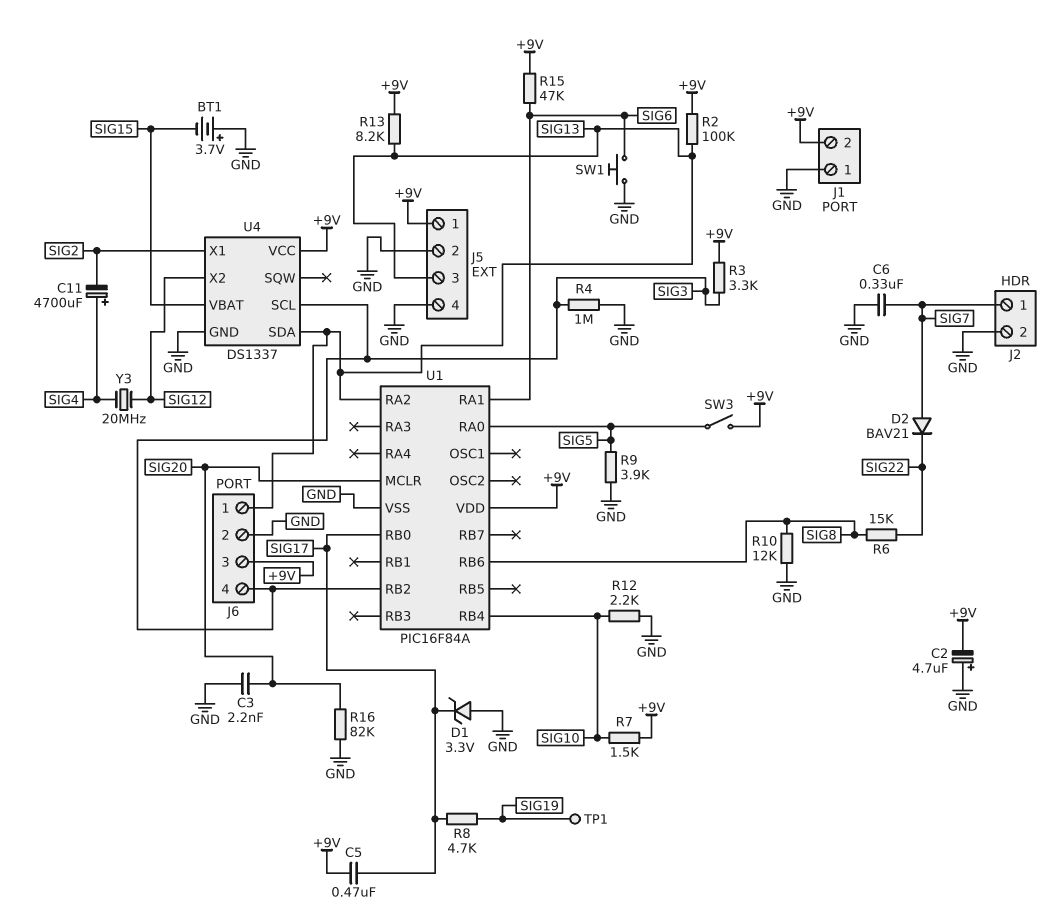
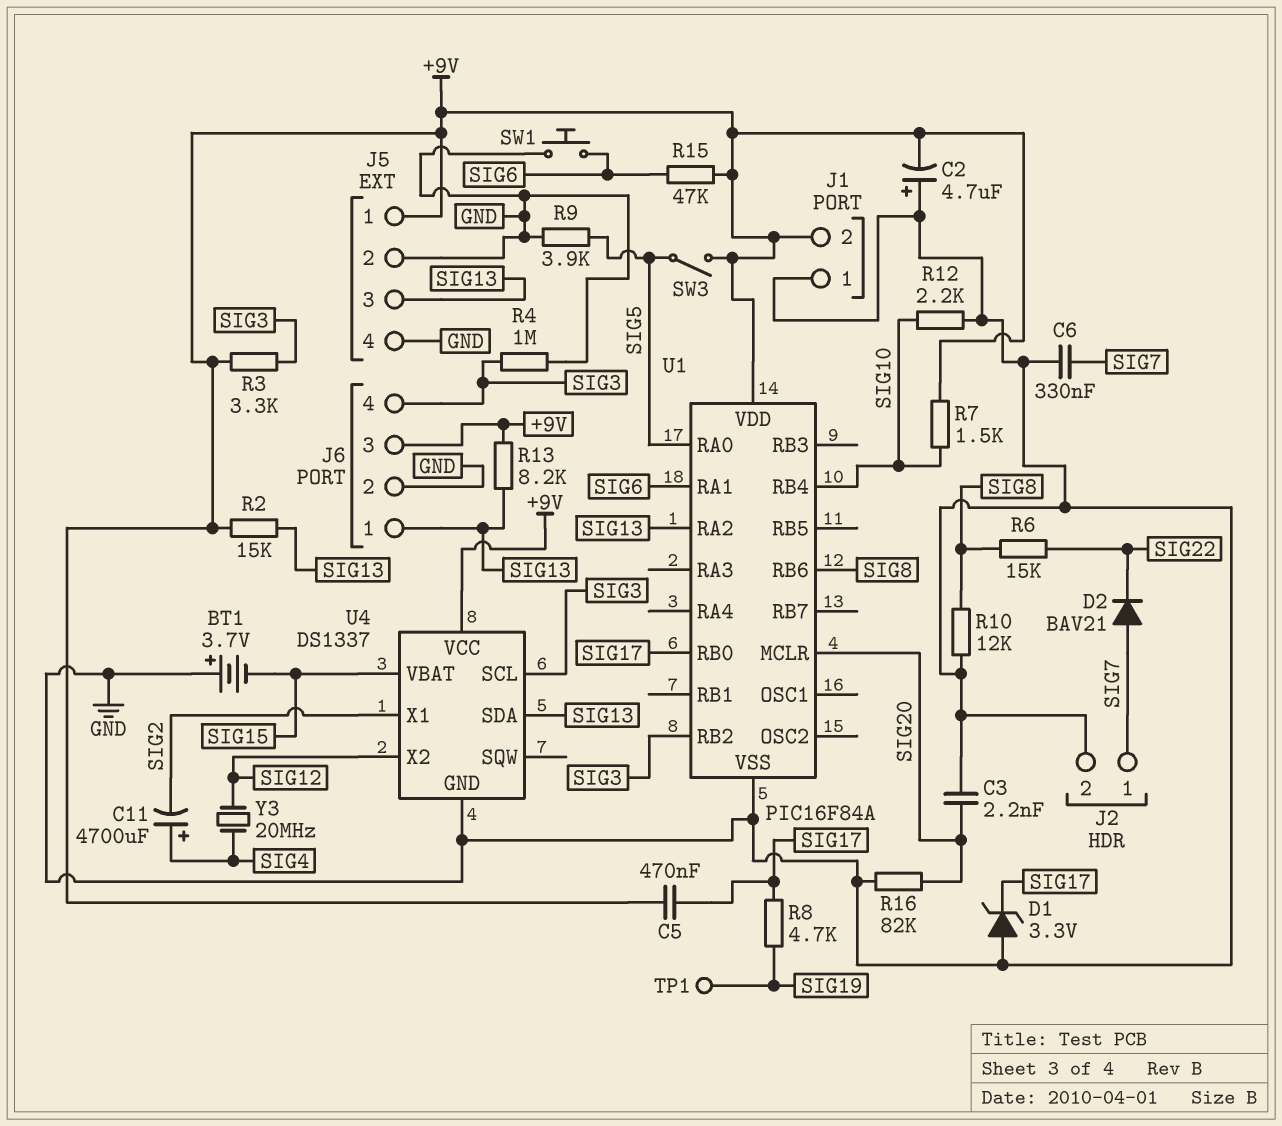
R2: 100k (+9V, SIG13) -> 15k (+9V, SIG13)

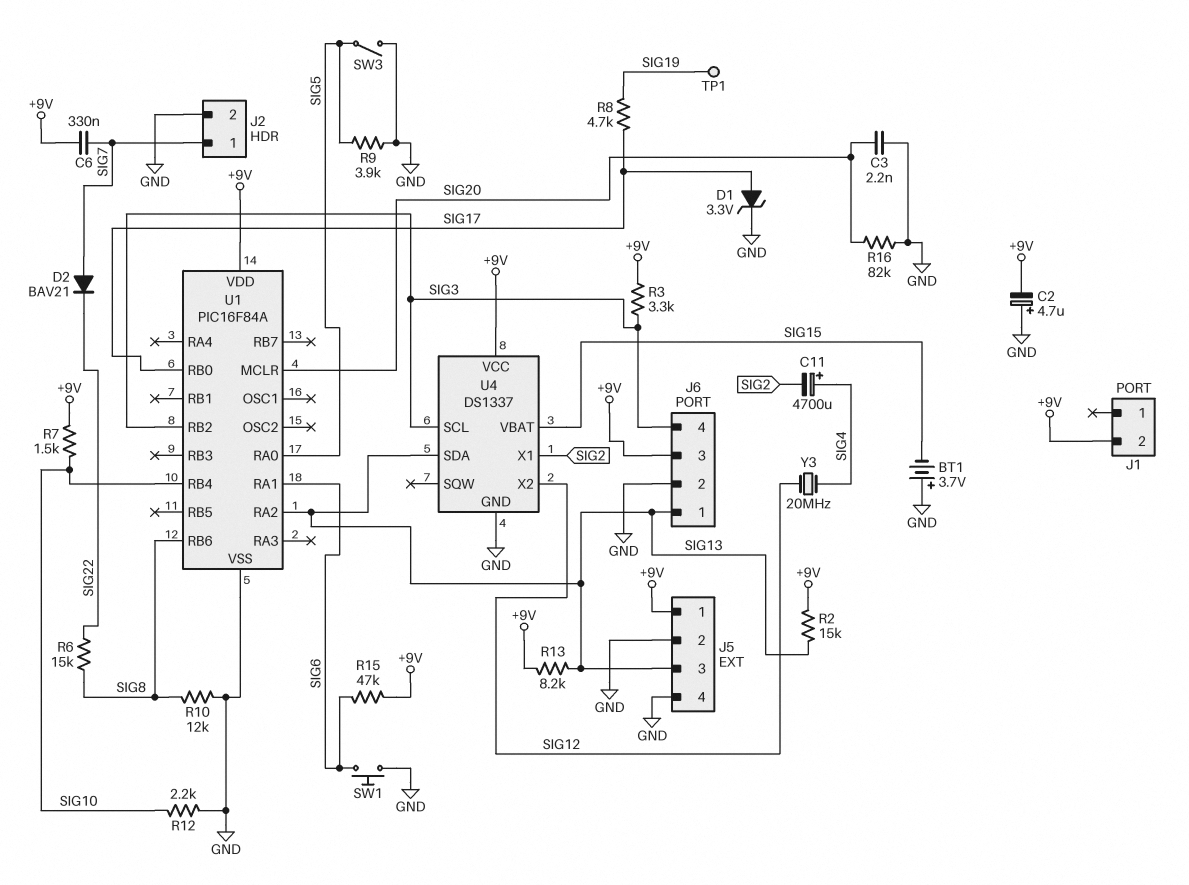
C5: 470nF (+9V, SIG17) -> none
C6: 330nF (GND, SIG7) -> 330nF (+9V, SIG7)
D1: zener 3.3V (A GND, K SIG17) -> zener 3.3V (A SIG17, K GND)
J1 pin 1: GND -> none
R4: 1M (GND, SIG3) -> none
SW3: switch (+9V, SIG5) -> switch (GND, SIG5)

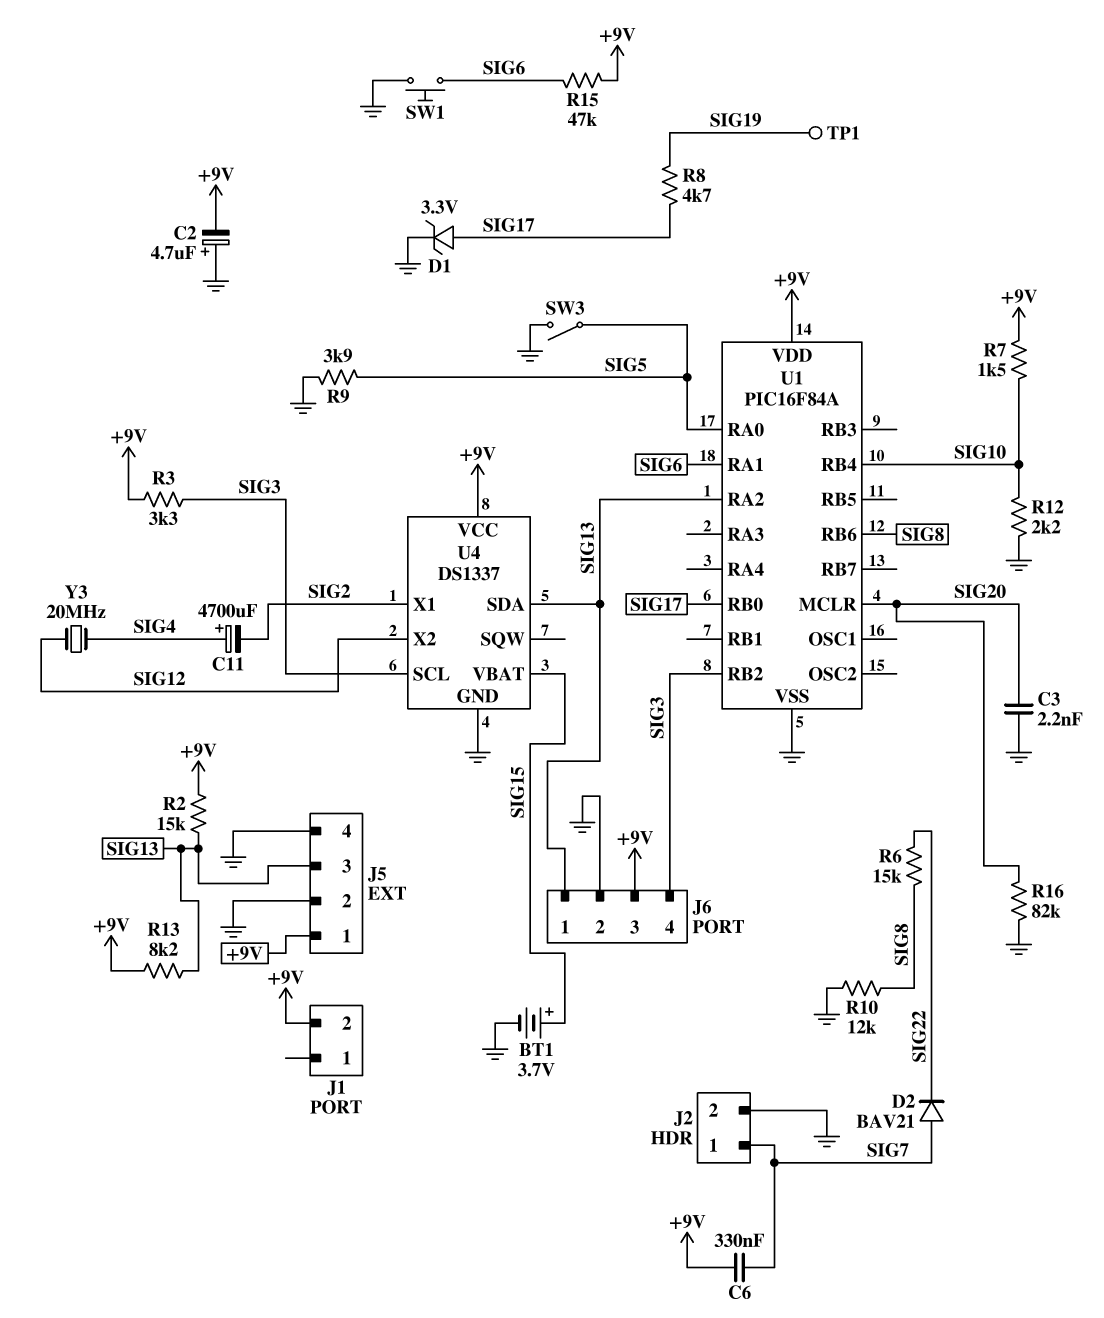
BT1: 3.7V (plus GND, minus SIG15) -> 3.7V (plus SIG15, minus GND)

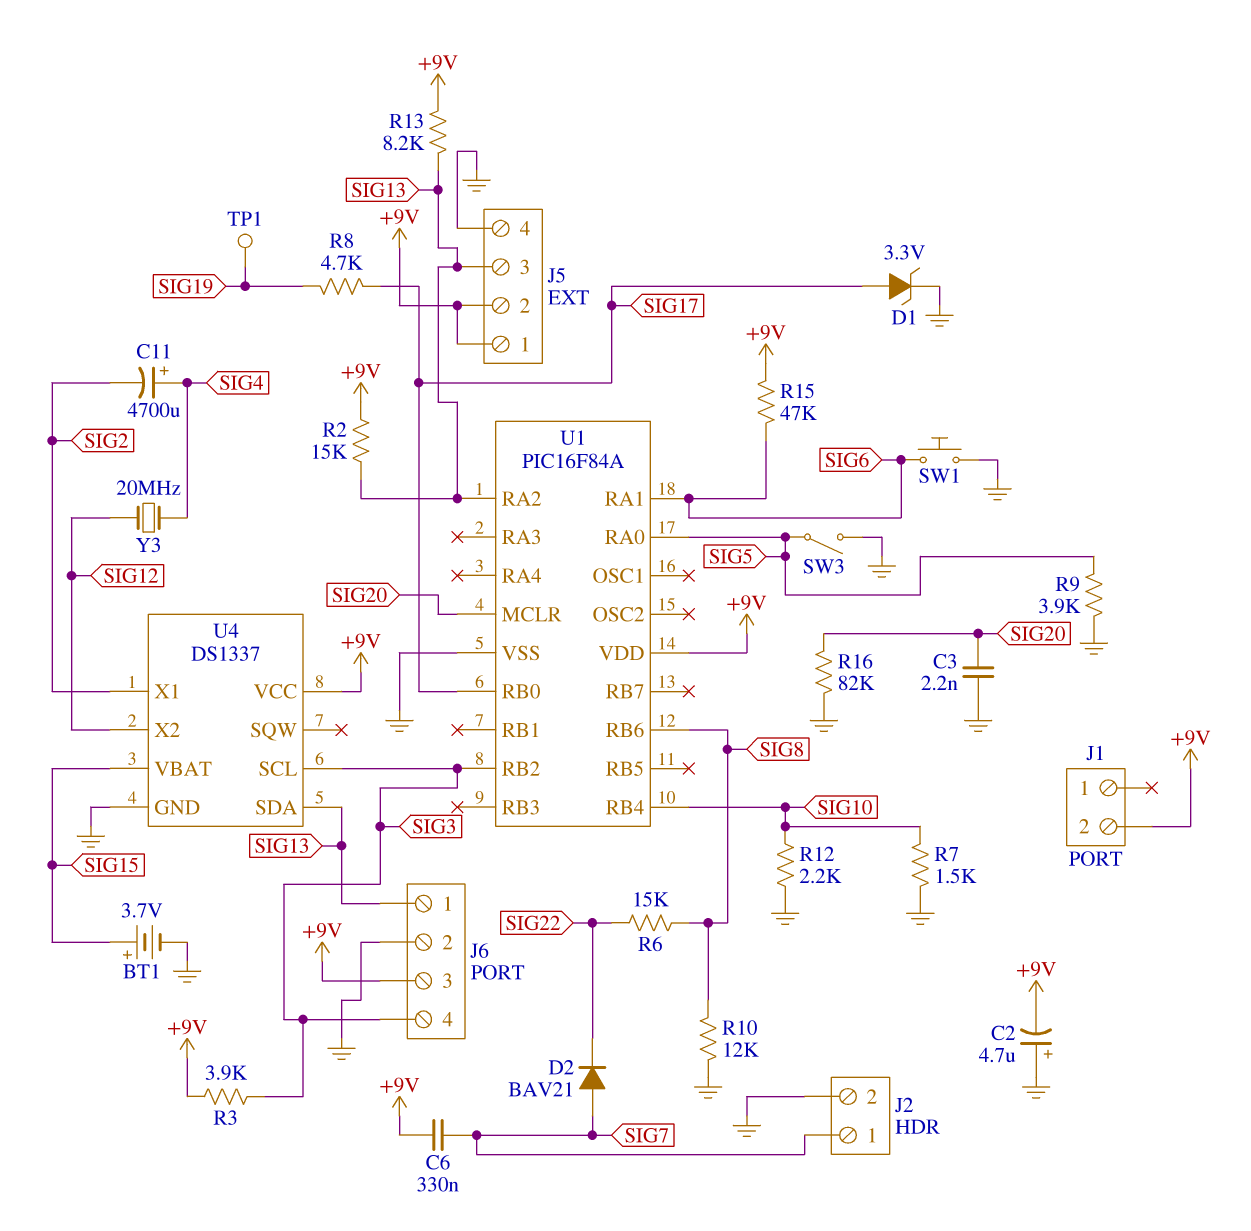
J5 pin 2: GND -> +9V
R3: 3.3k (+9V, SIG3) -> 3.9k (+9V, SIG3)
R7: 1.5k (+9V, SIG10) -> 1.5k (GND, SIG10)

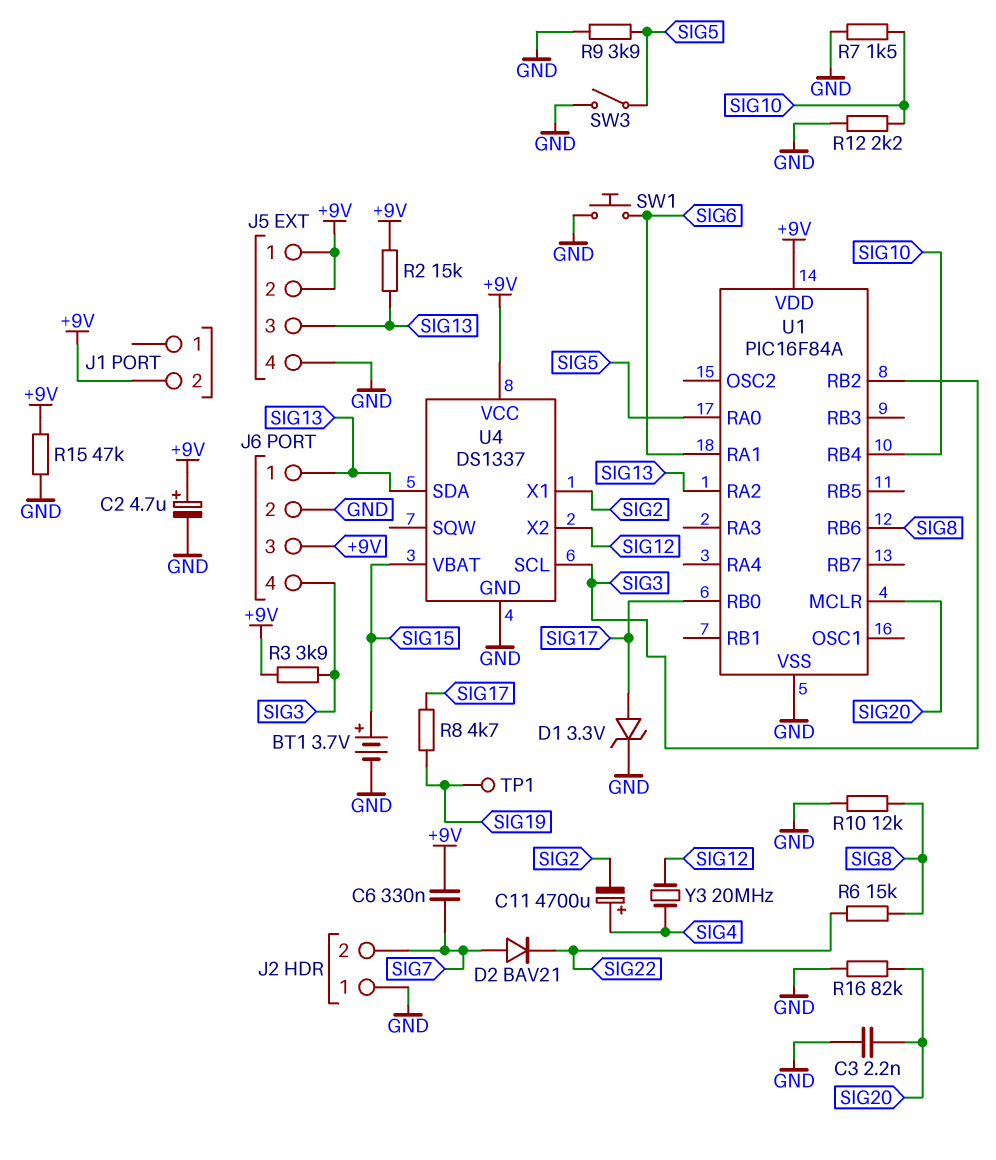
C2: 4.7uF (plus GND, minus +9V) -> 4.7uF (plus +9V, minus GND)
J2 pin 1: SIG7 -> GND
J2 pin 2: GND -> SIG7
R13: 8.2k (+9V, SIG13) -> none
R15: 47k (+9V, SIG6) -> 47k (+9V, GND)

